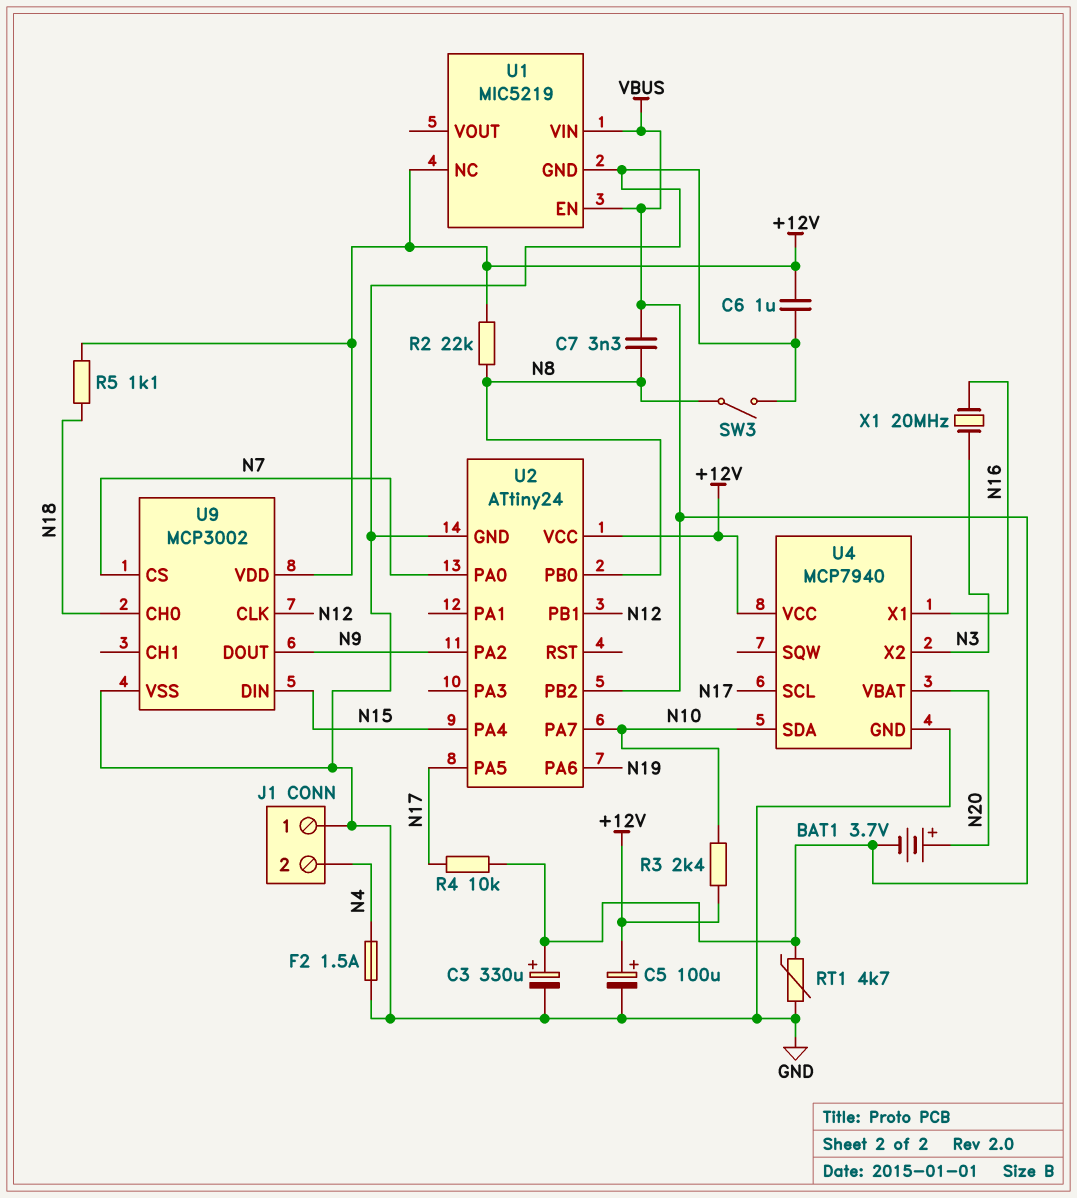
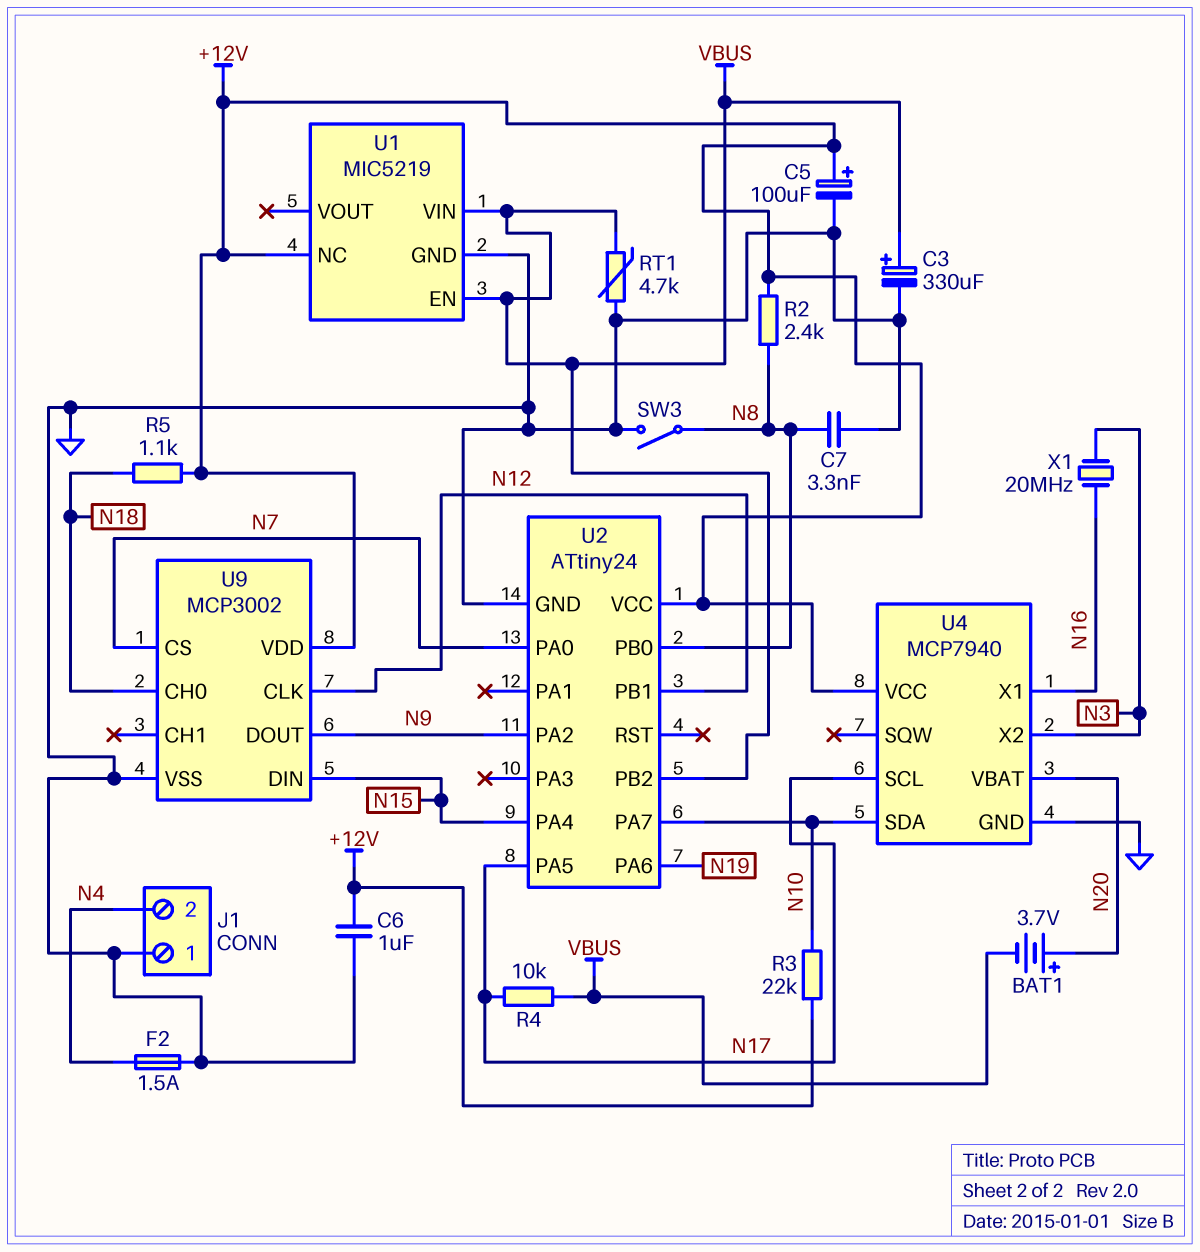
C7: 3.3nF (N8, VBUS) -> 3.3nF (GND, N8)
R2: 22k (+12V, N8) -> 2.4k (+12V, N8)
R3: 2.4k (+12V, N10) -> 22k (+12V, N10)

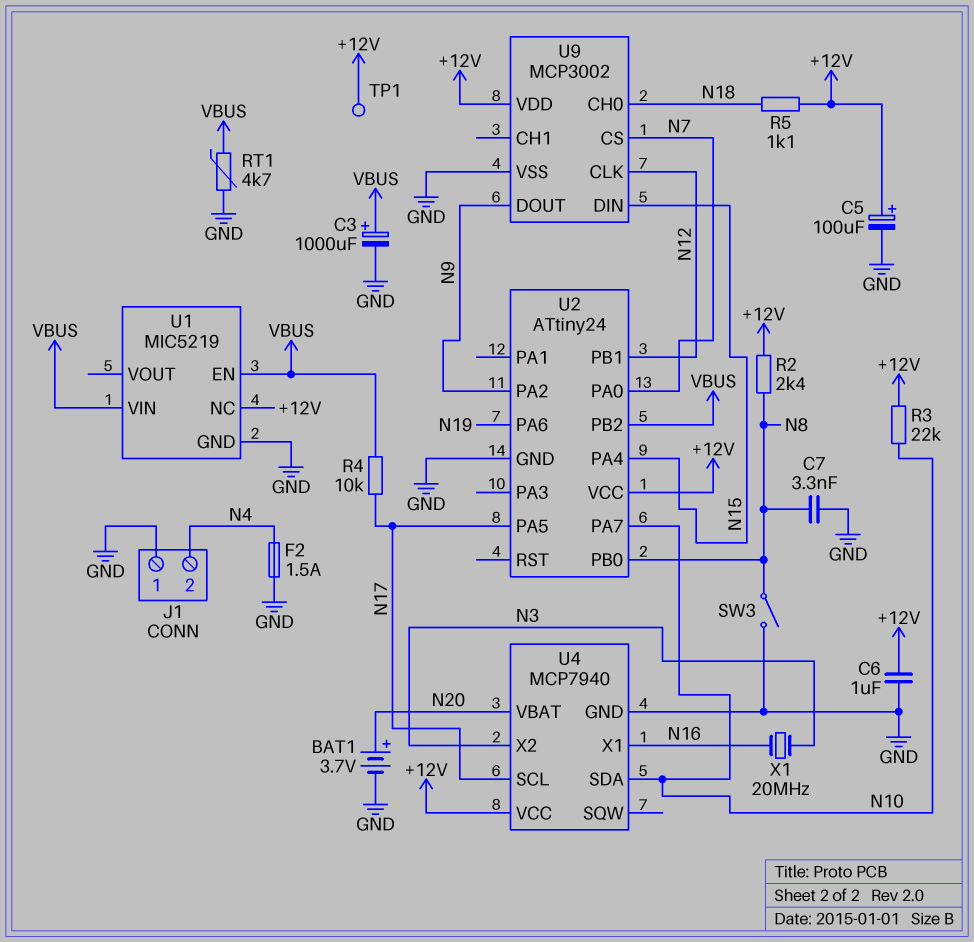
BAT1: 3.7V (plus N20, minus VBUS) -> 3.7V (plus N20, minus GND)
C3: 330uF (plus VBUS, minus GND) -> 1000uF (plus VBUS, minus GND)
TP1: none -> test point (+12V)

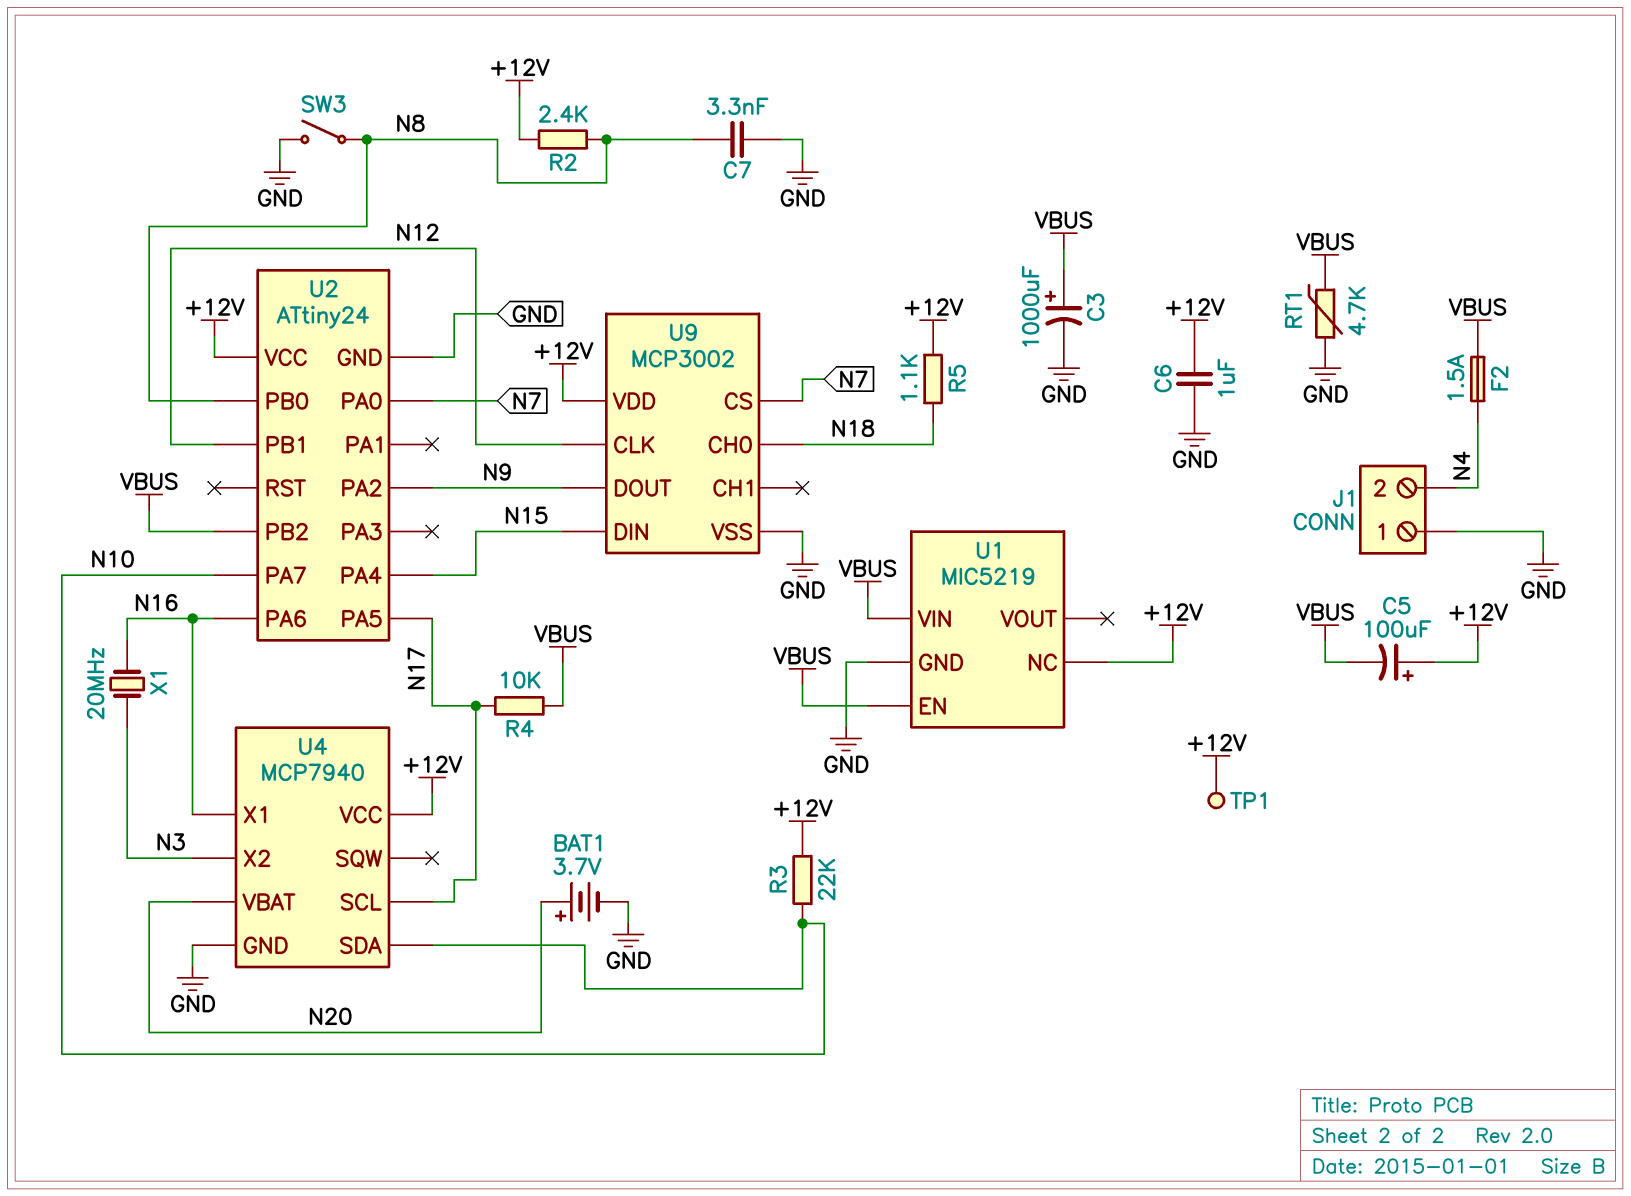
C5: 100uF (plus +12V, minus GND) -> 100uF (plus +12V, minus VBUS)
F2: 1.5A (GND, N4) -> 1.5A (N4, VBUS)
U2 pin PA6: N19 -> N16

